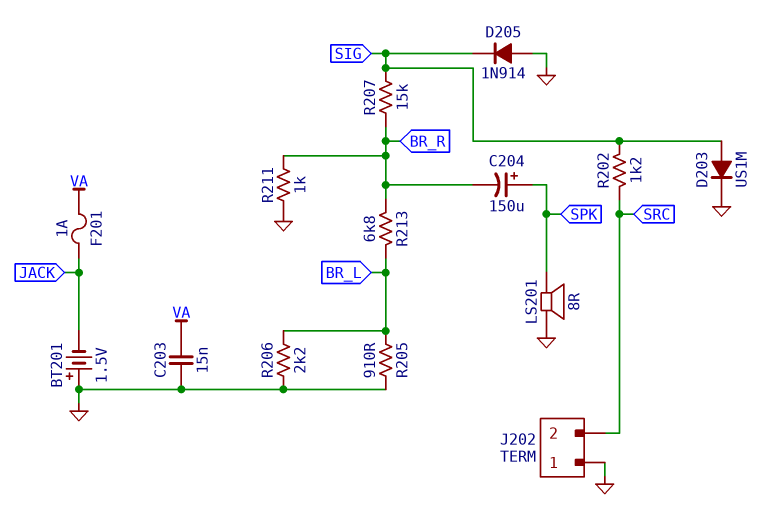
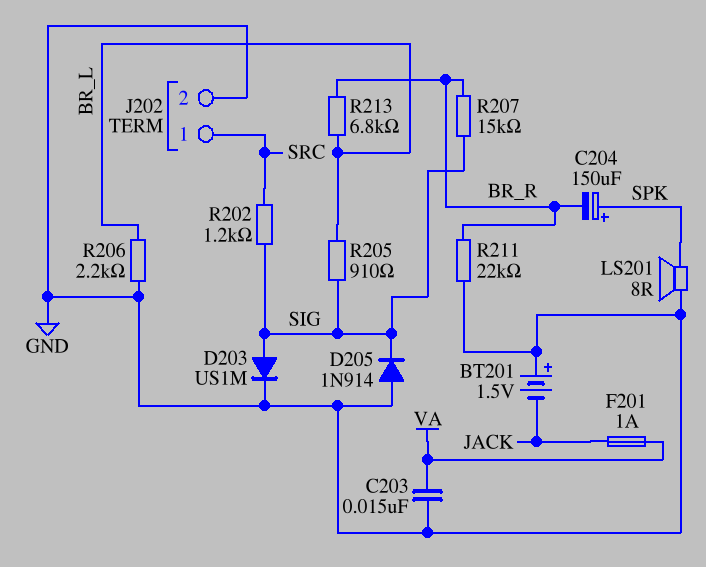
J202 pin 1: GND -> SRC
J202 pin 2: SRC -> GND
R205: 910 (BR_L, GND) -> 910 (BR_L, SIG)
R211: 1k (BR_R, GND) -> 22k (BR_R, GND)

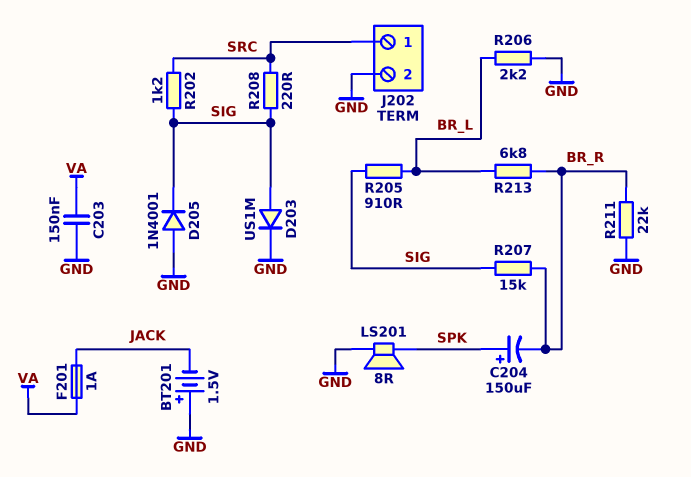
C203: 15nF (GND, VA) -> 150nF (GND, VA)
D205: diode 1N914 (A GND, K SIG) -> diode 1N4001 (A GND, K SIG)
R208: none -> 220 (SIG, SRC)

